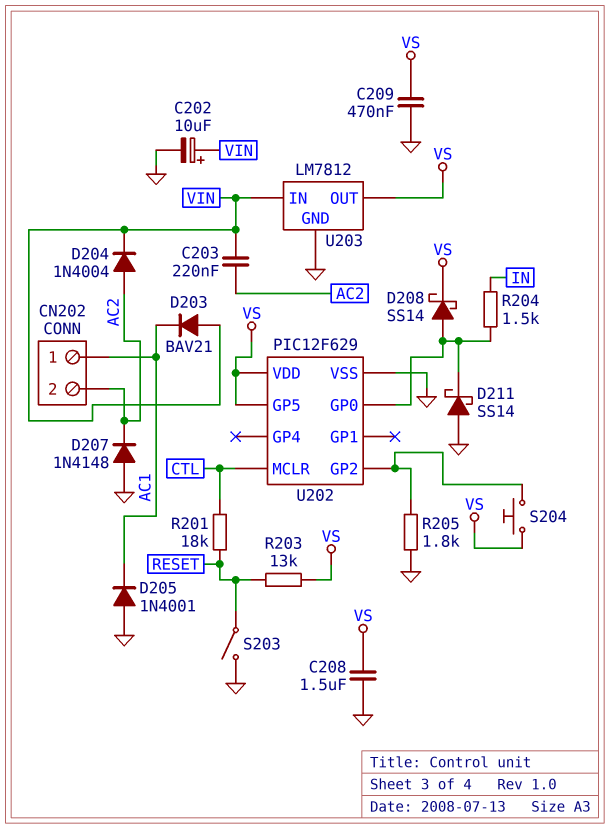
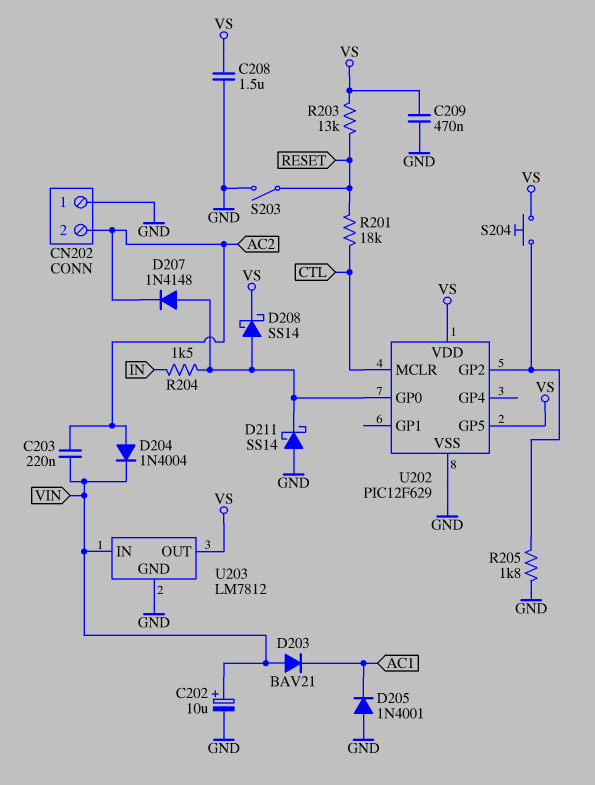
CN202 pin 1: AC1 -> GND
D207: diode 1N4148 (A GND, K AC2) -> diode 1N4148 (A U202/GP0, K AC2)

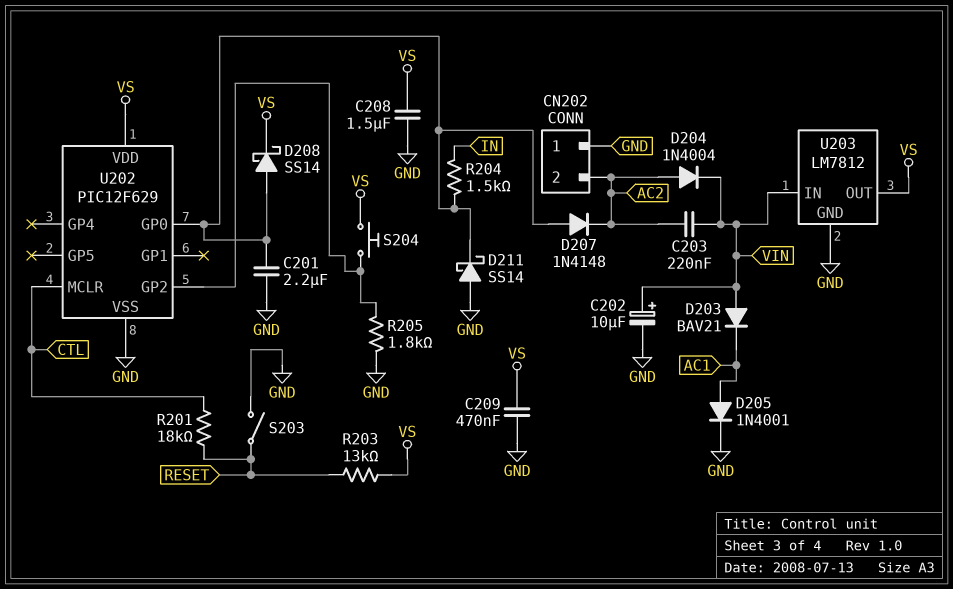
C201: none -> 2.2uF (GND, U202/GP0)
D205: diode 1N4001 (A GND, K AC1) -> diode 1N4001 (A AC1, K GND)
U202 pin GP5: VS -> none

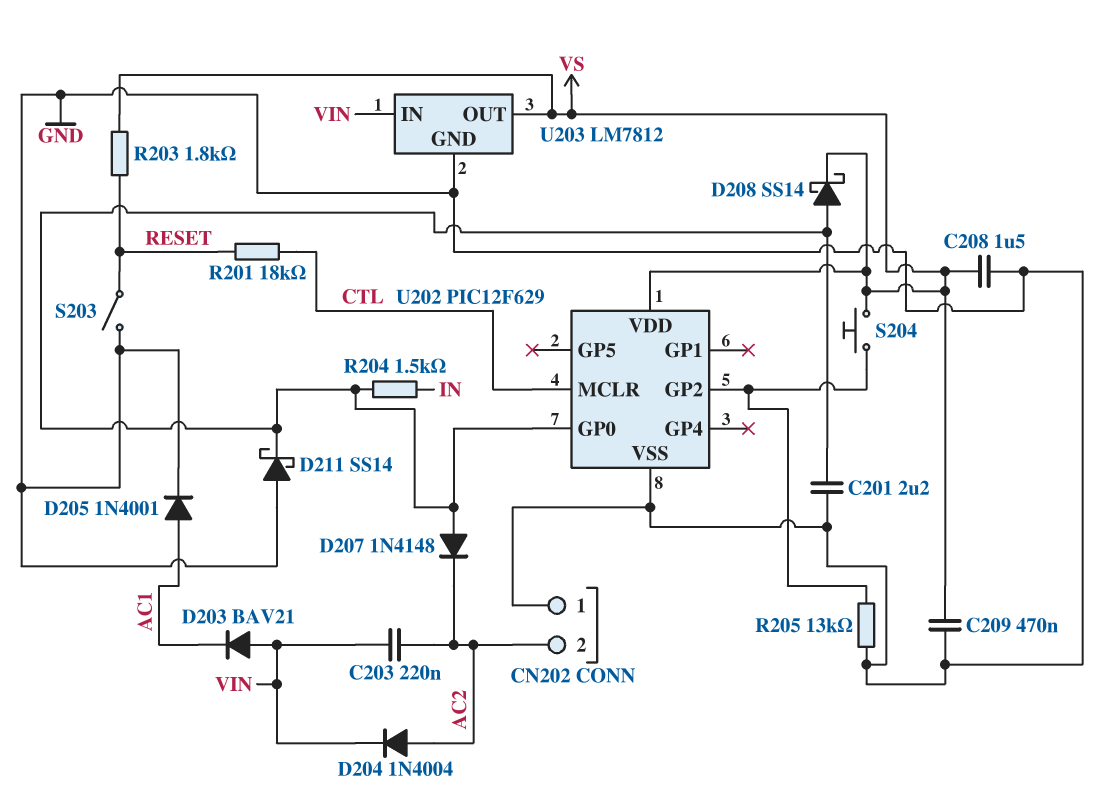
C202: 10uF (plus VIN, minus GND) -> none
R203: 13k (RESET, VS) -> 1.8k (RESET, VS)
R205: 1.8k (GND, U202/GP2) -> 13k (GND, U202/GP2)

